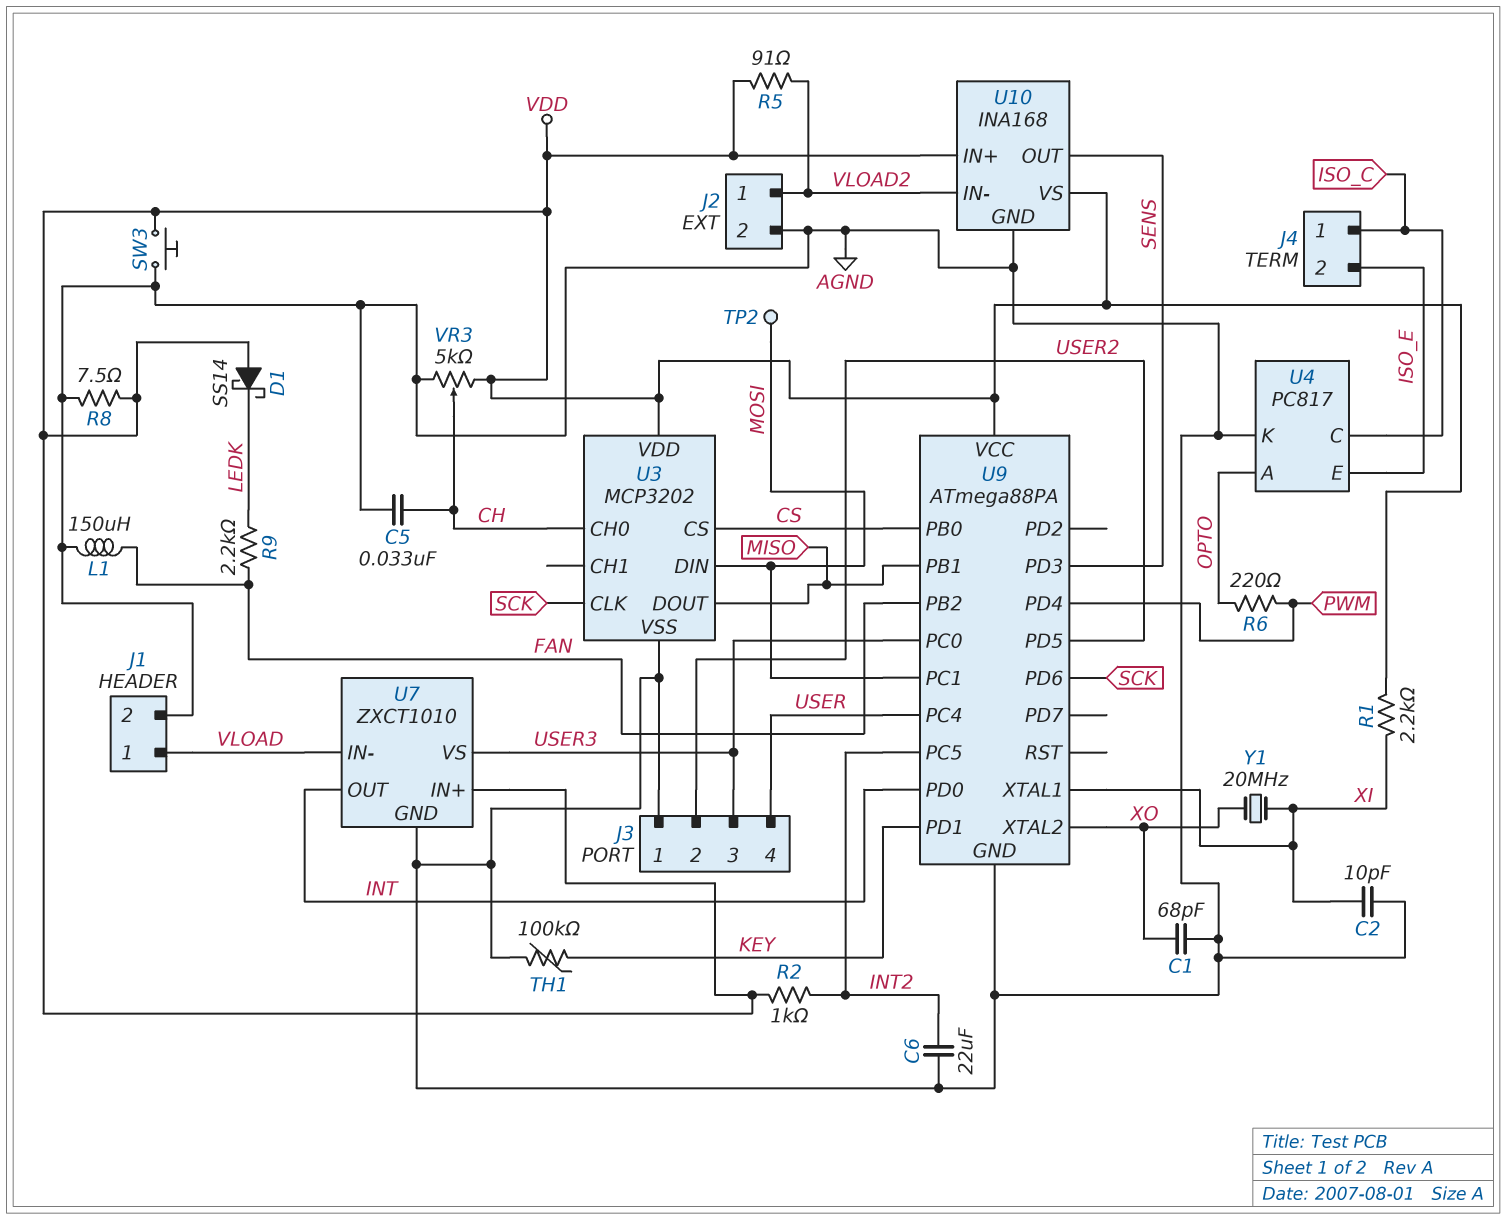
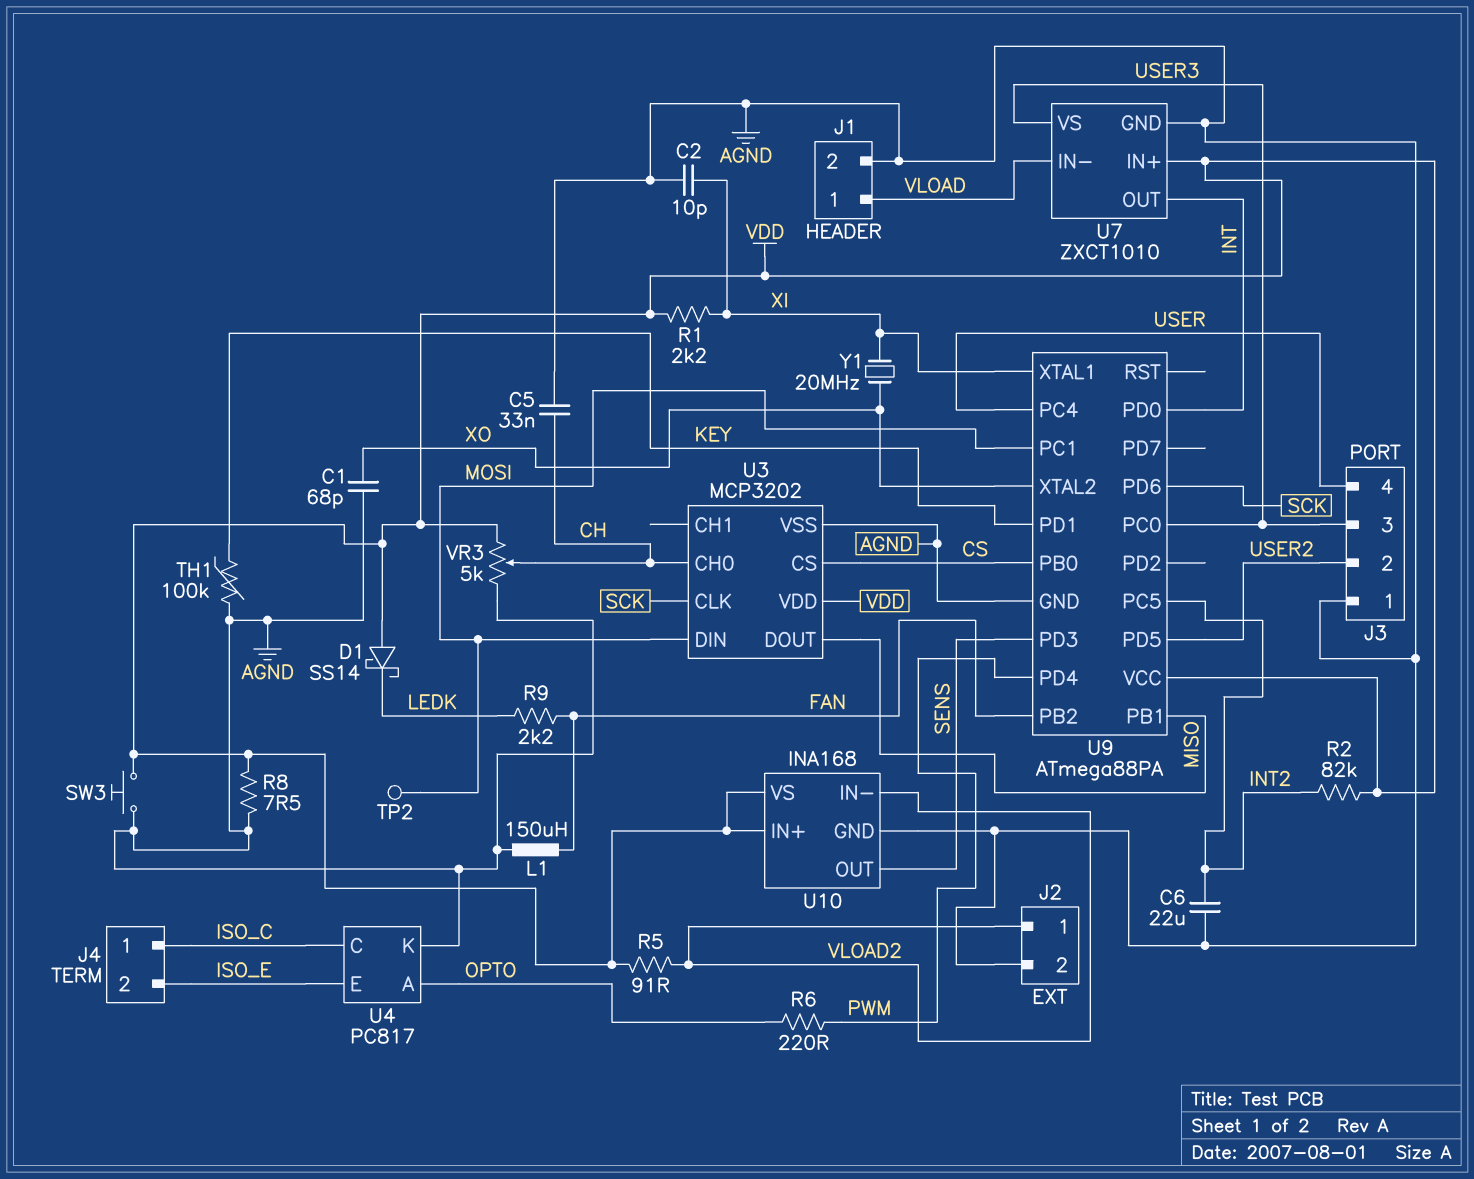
R2: 1k (INT2, VDD) -> 82k (INT2, VDD)

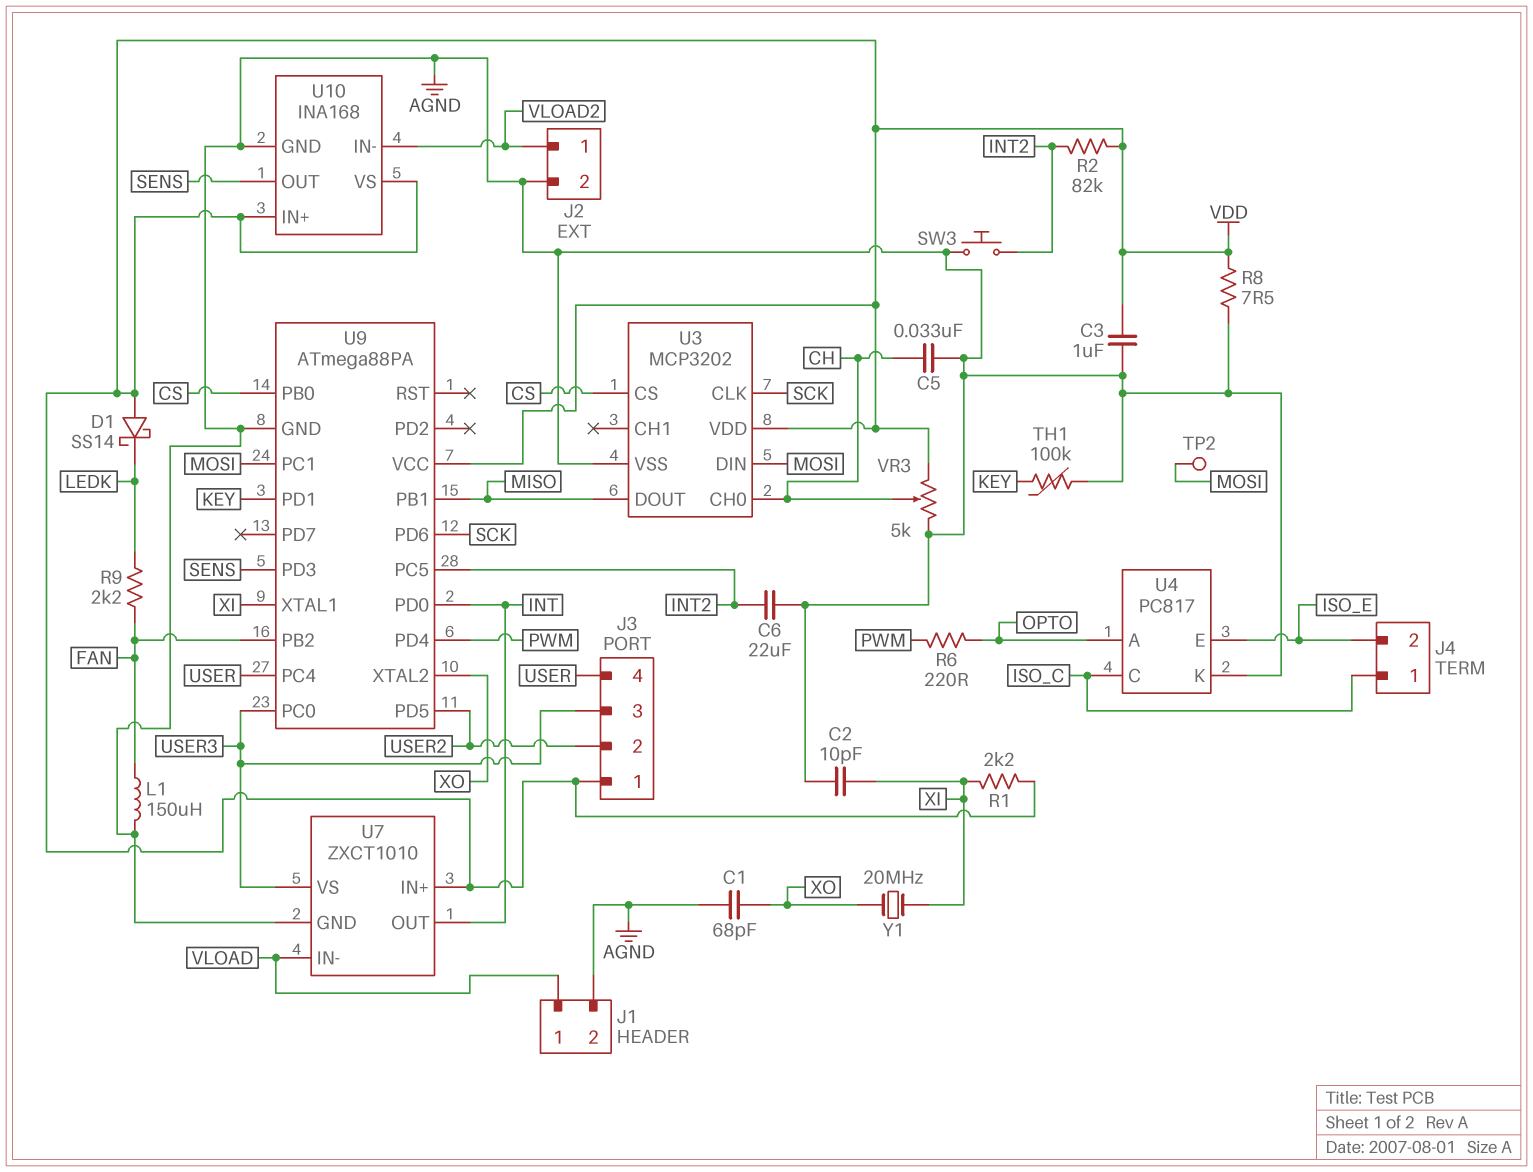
C3: none -> 1uF (AGND, VDD)
J3 pin 1: AGND -> VDD
R5: 91 (VDD, VLOAD2) -> none
SW3: button (AGND, VDD) -> button (AGND, INT2)

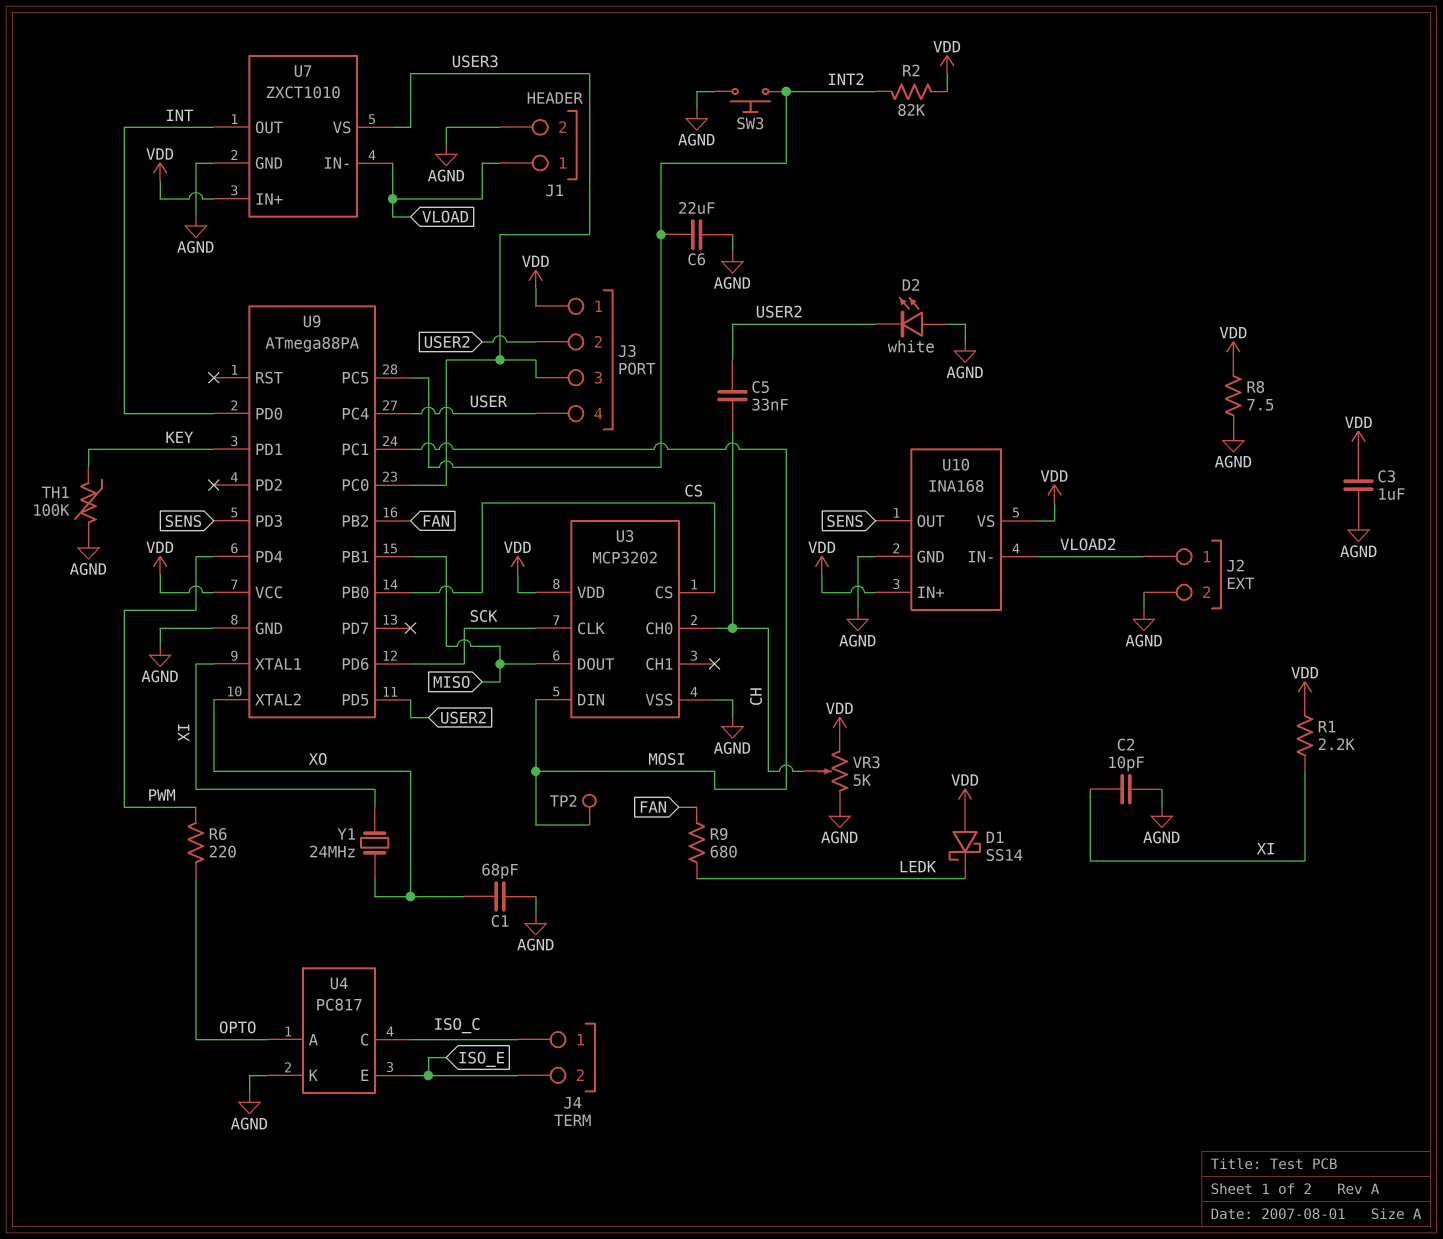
C5: 33nF (AGND, CH) -> 33nF (CH, USER2)
D2: none -> LED white (A AGND, K USER2)
L1: 150uH (AGND, FAN) -> none
R9: 2.2k (FAN, LEDK) -> 680 (FAN, LEDK)
Y1: 20MHz (XI, XO) -> 24MHz (XI, XO)

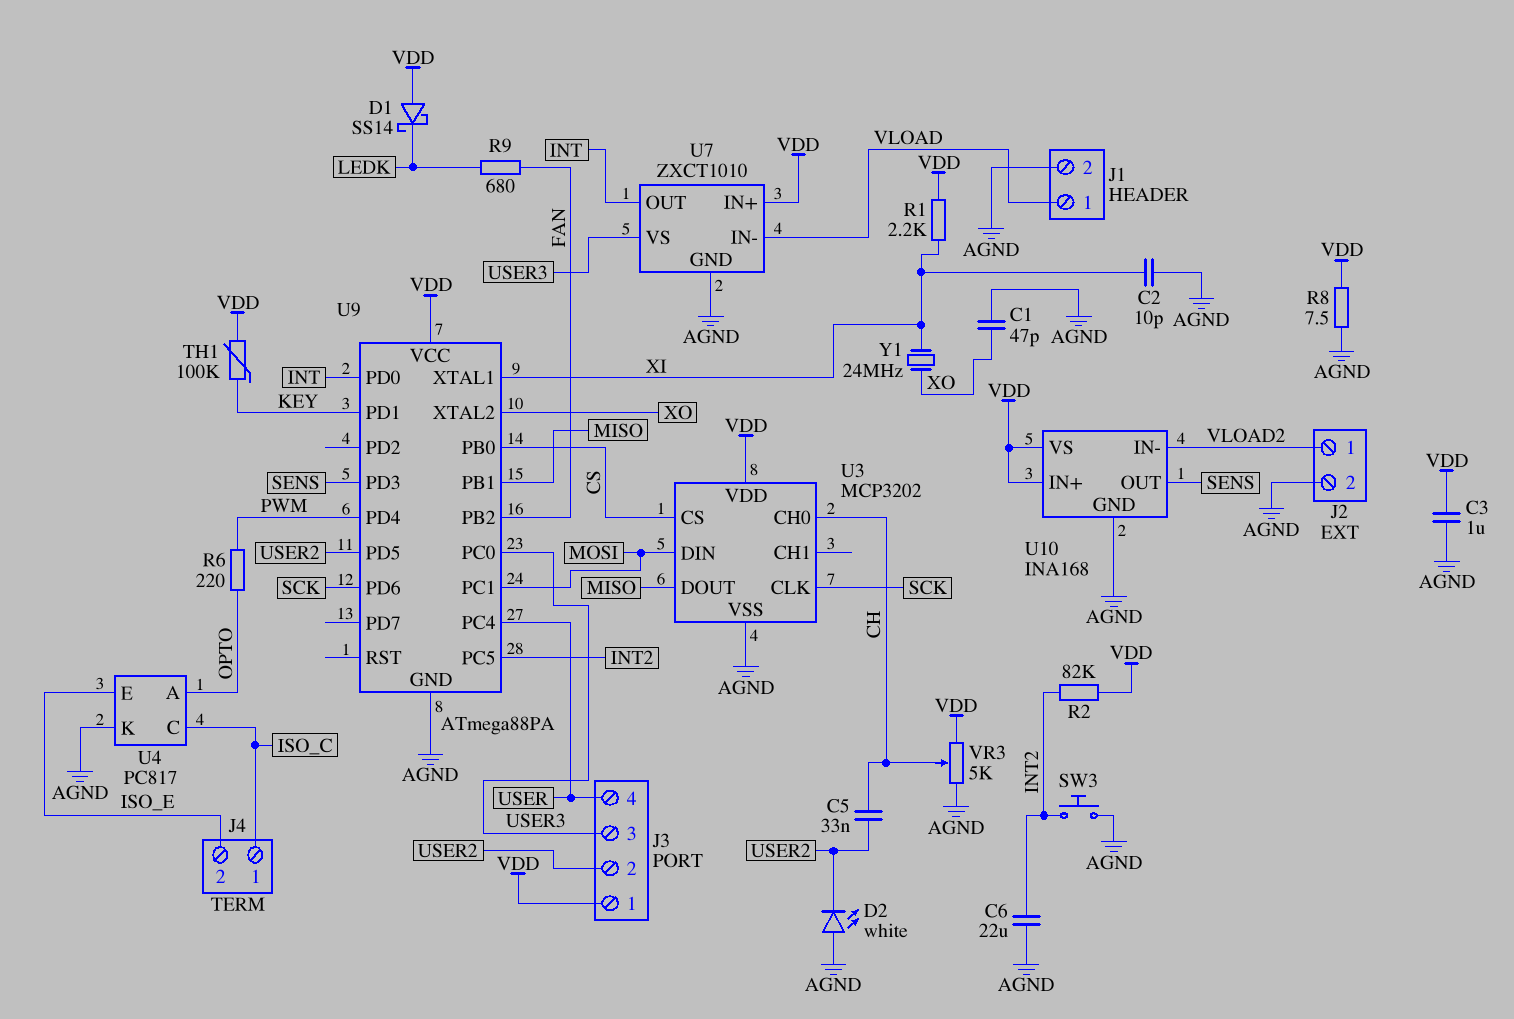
C1: 68pF (AGND, XO) -> 47pF (AGND, XO)
TH1: 100k (AGND, KEY) -> 100k (KEY, VDD)
TP2: test point (MOSI) -> none

